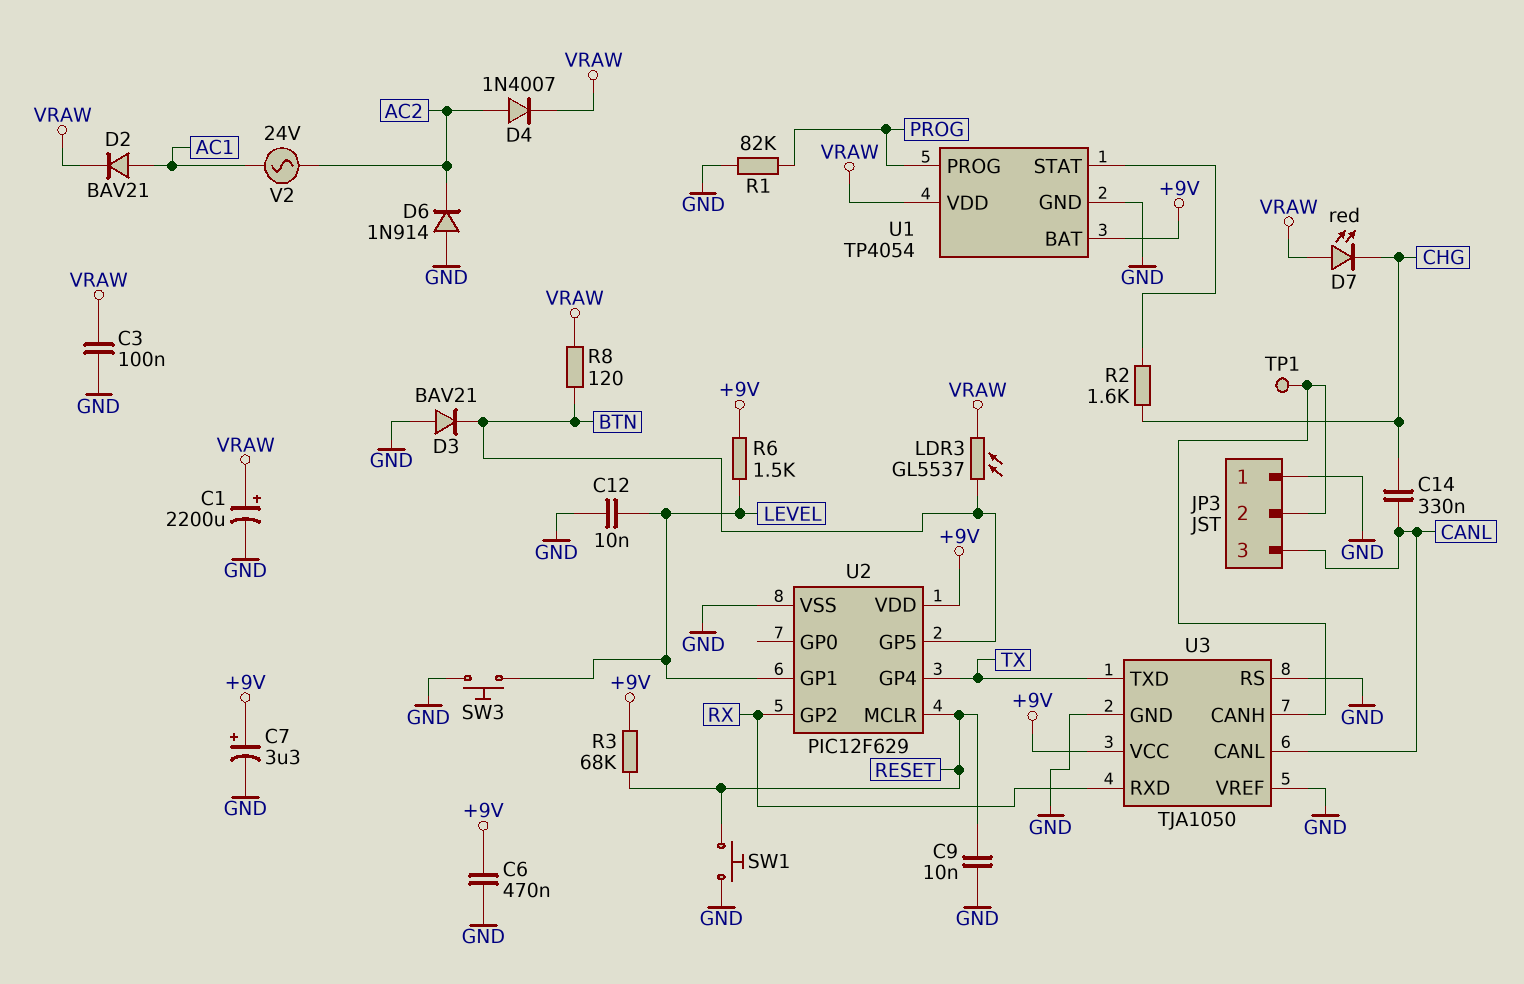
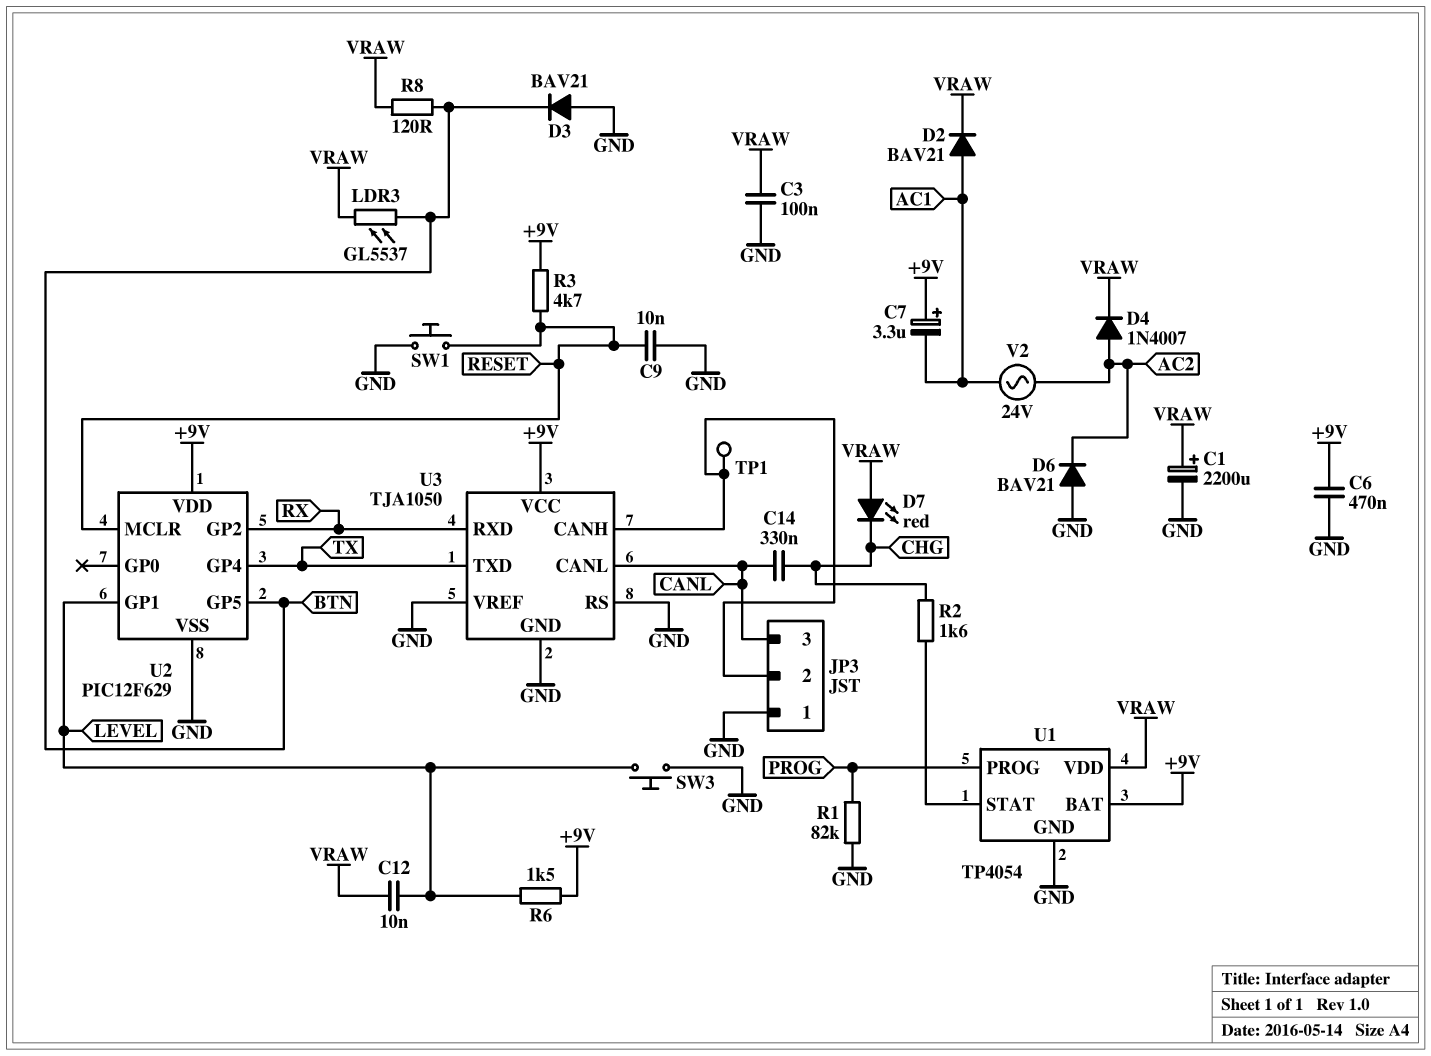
C7: 3.3uF (plus +9V, minus GND) -> 3.3uF (plus +9V, minus AC1)
C12: 10nF (GND, LEVEL) -> 10nF (LEVEL, VRAW)
D6: diode 1N914 (A GND, K AC2) -> diode BAV21 (A GND, K AC2)
R3: 68k (+9V, RESET) -> 4.7k (+9V, RESET)

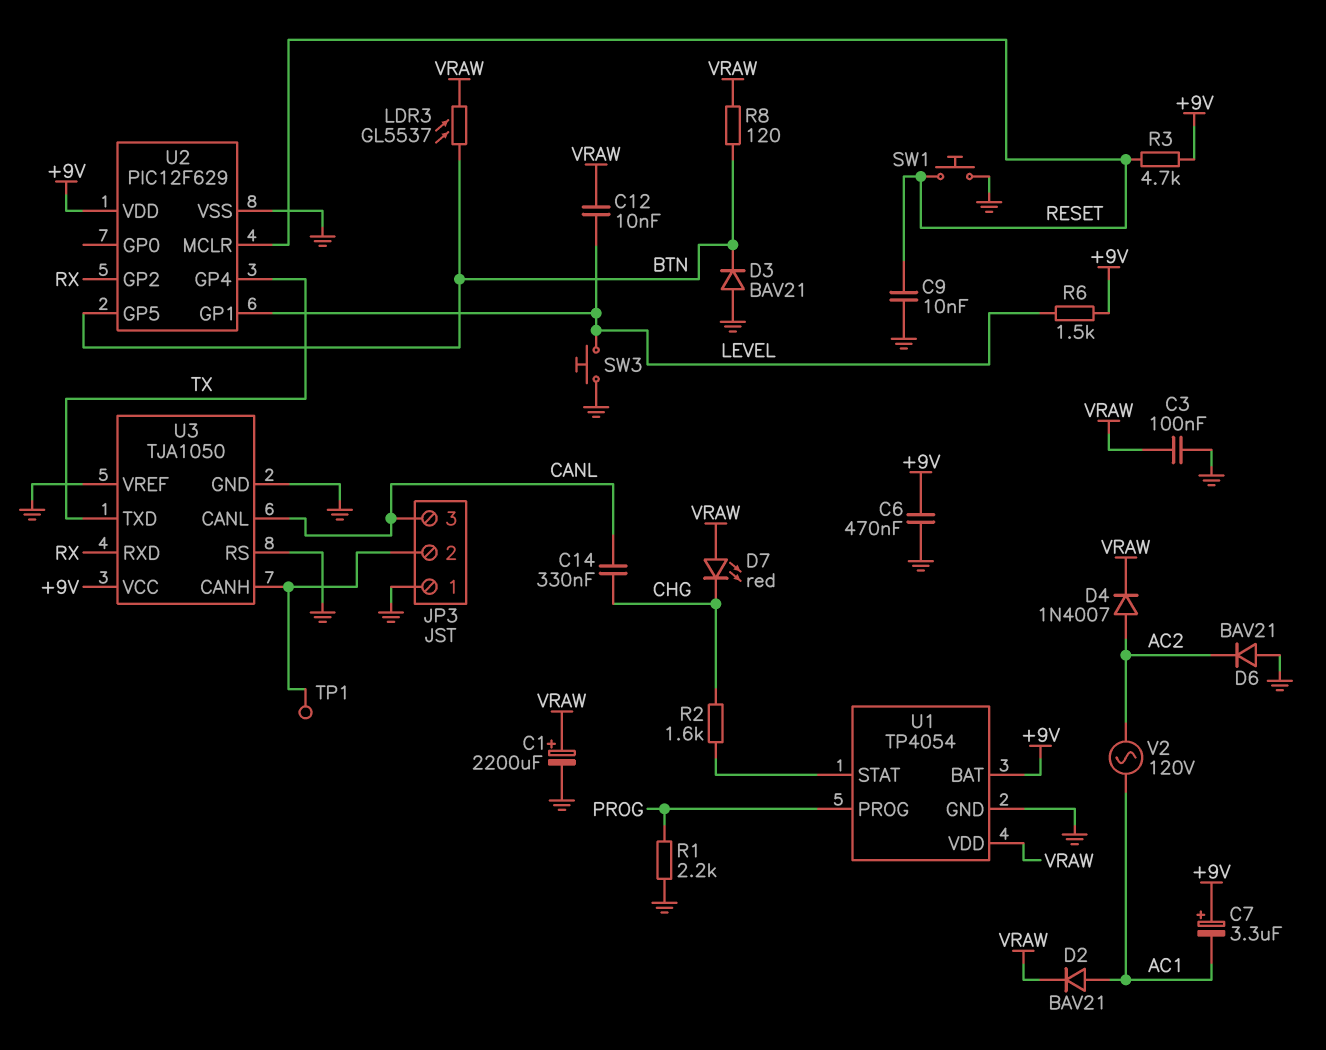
R1: 82k (GND, PROG) -> 2.2k (GND, PROG)
V2: AC 24V (AC1, AC2) -> AC 120V (AC1, AC2)

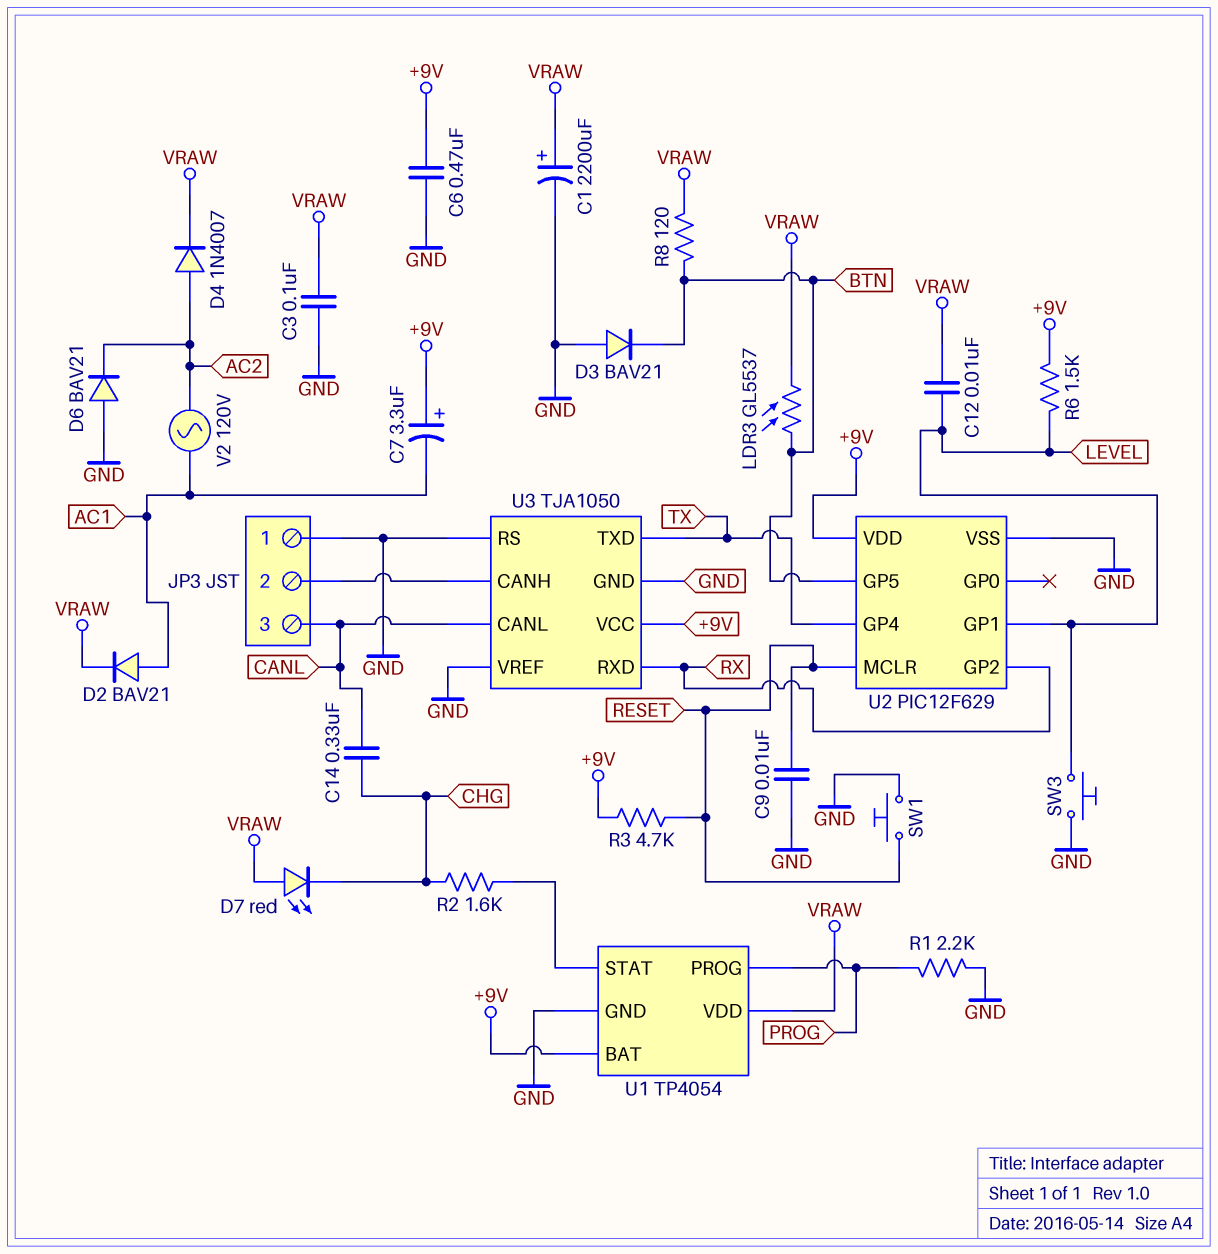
TP1: test point (JP3/2) -> none

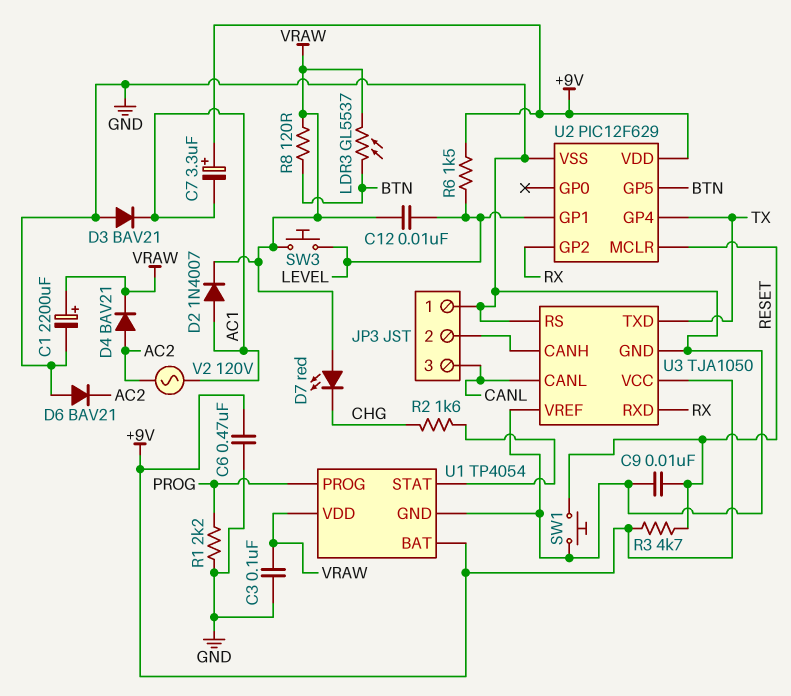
C14: 330nF (CANL, CHG) -> none
D2: diode BAV21 (A AC1, K VRAW) -> diode 1N4007 (A AC1, K VRAW)
D3: diode BAV21 (A GND, K BTN) -> diode BAV21 (A GND, K AC1)
D4: diode 1N4007 (A AC2, K VRAW) -> diode BAV21 (A AC2, K VRAW)
SW3: button (GND, LEVEL) -> button (LEVEL, VRAW)

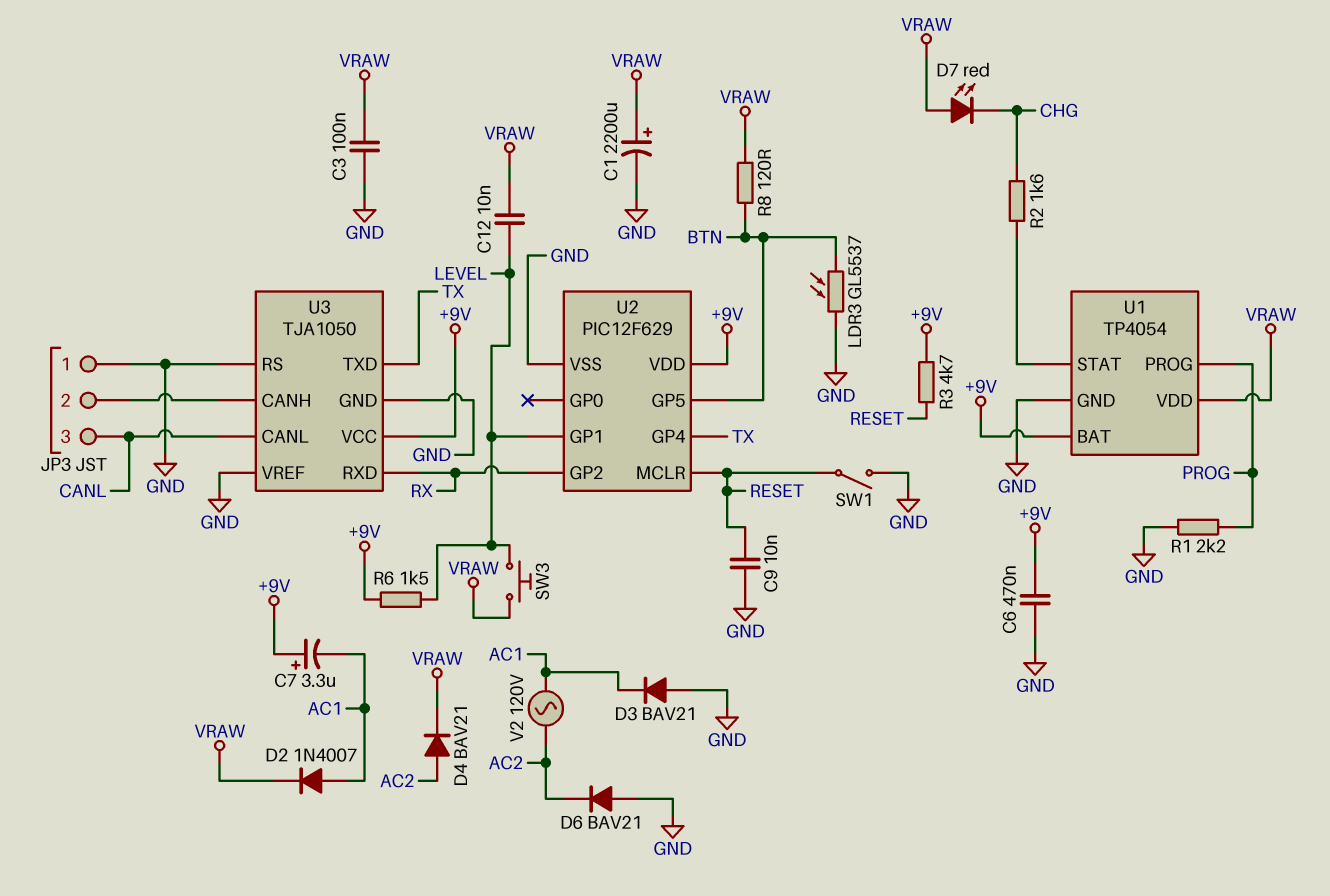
LDR3: GL5537 (BTN, VRAW) -> GL5537 (BTN, GND)
SW1: button (GND, RESET) -> switch (GND, RESET)

